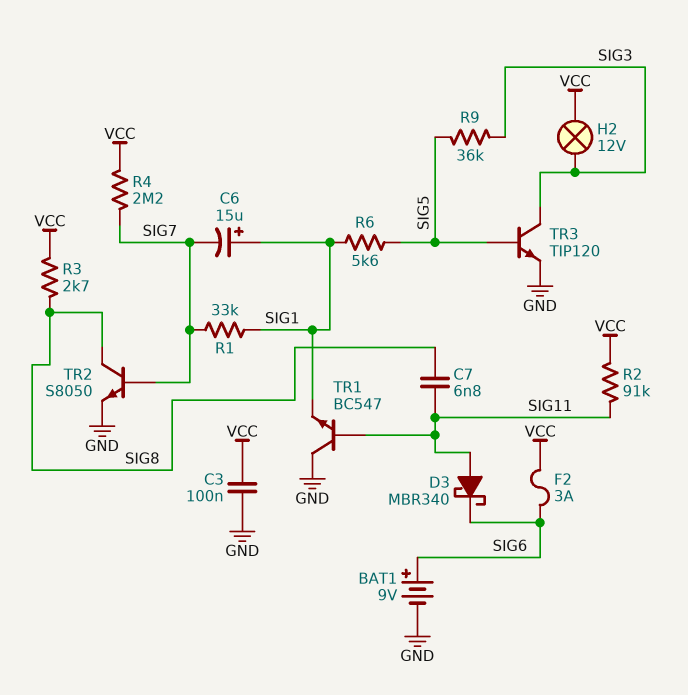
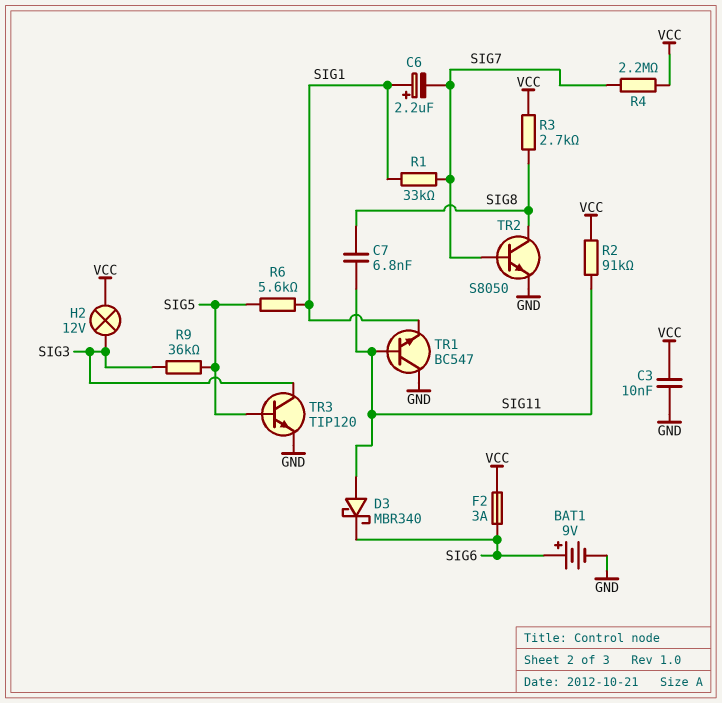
C3: 100nF (GND, VCC) -> 10nF (GND, VCC)
C6: 15uF (plus SIG1, minus SIG7) -> 2.2uF (plus SIG1, minus SIG7)

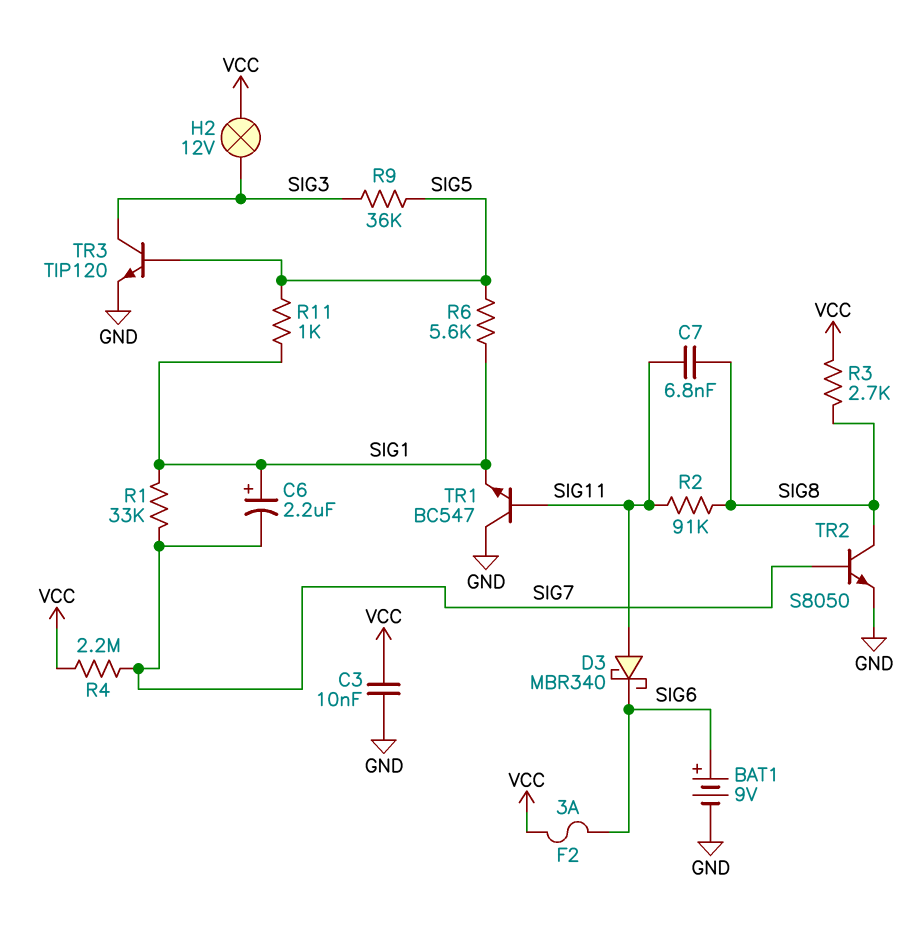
R2: 91k (SIG11, VCC) -> 91k (SIG8, SIG11)
R11: none -> 1k (SIG1, SIG5)

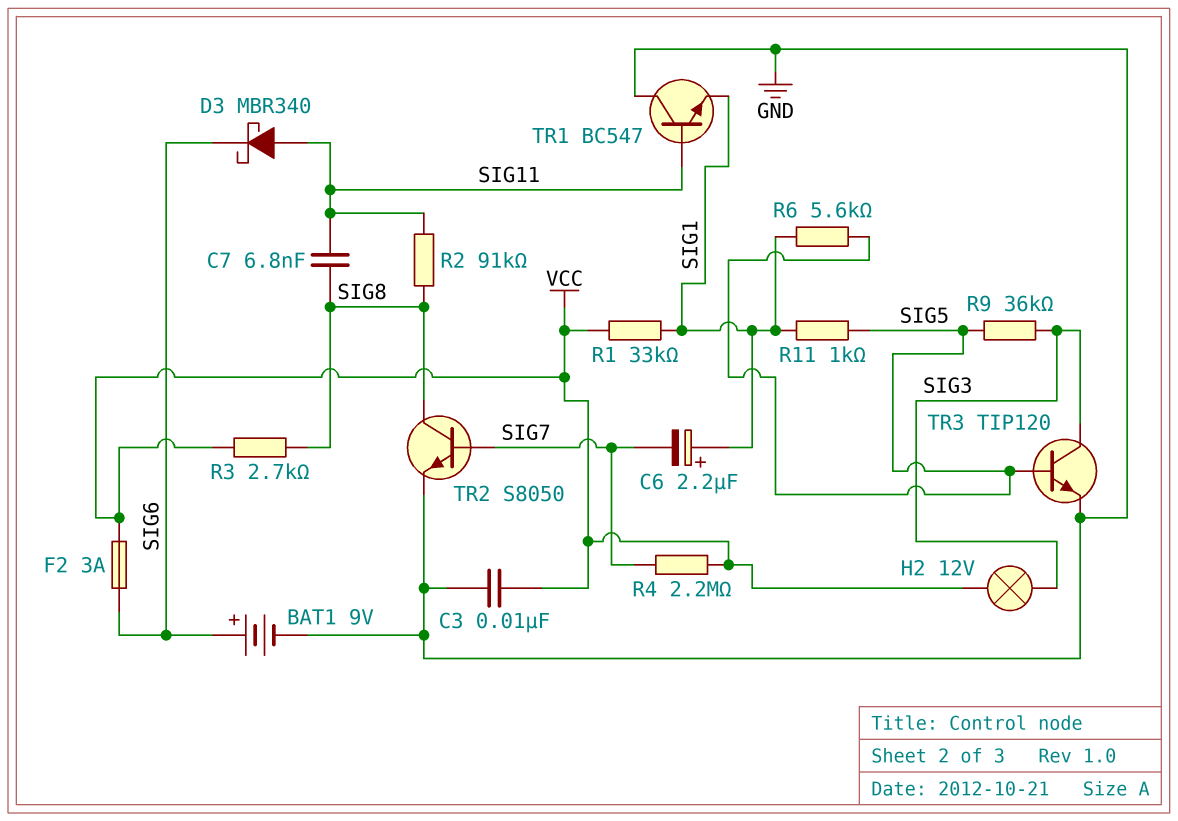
R1: 33k (SIG1, SIG7) -> 33k (SIG1, VCC)

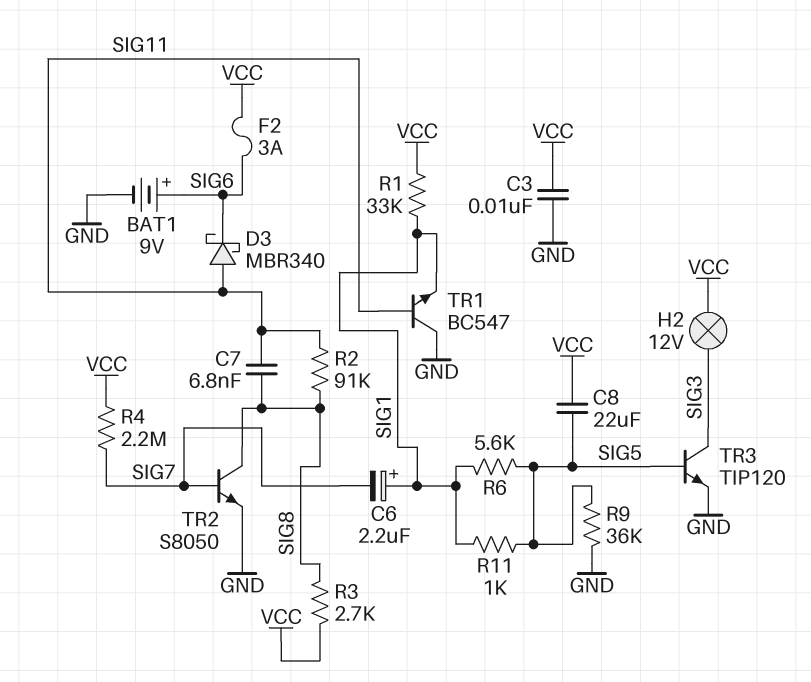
C8: none -> 22uF (SIG5, VCC)
R9: 36k (SIG3, SIG5) -> 36k (GND, SIG5)

